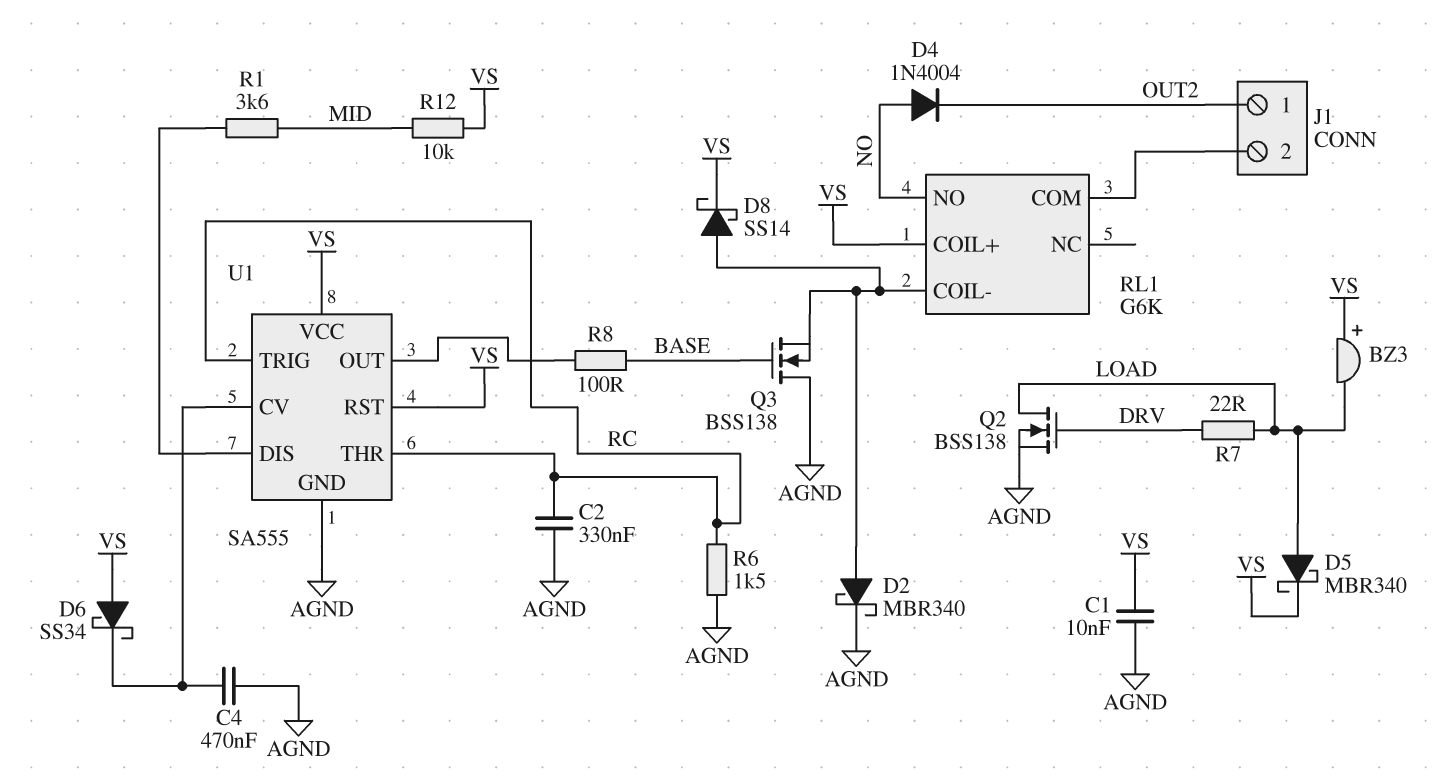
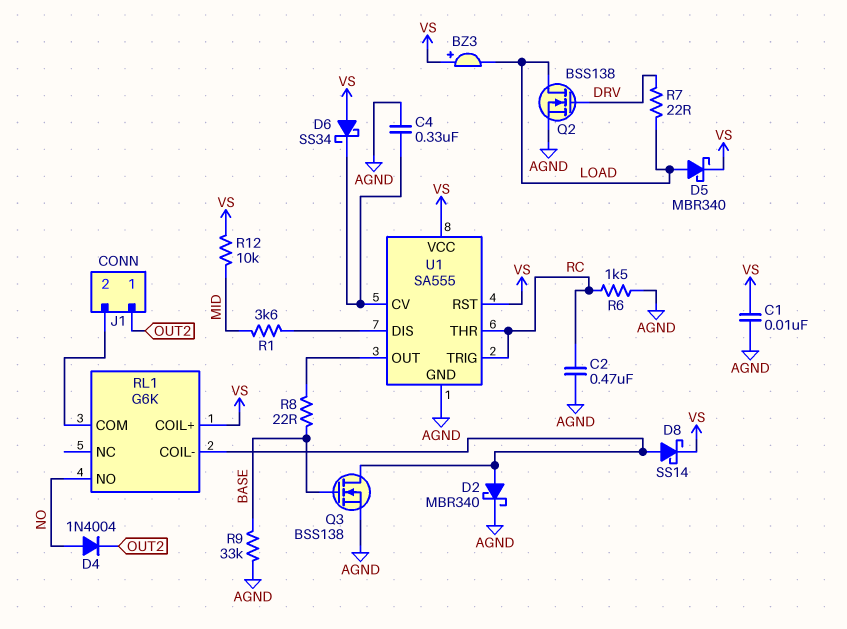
C2: 330nF (AGND, RC) -> 470nF (AGND, RC)
C4: 470nF (AGND, U1/CV) -> 330nF (AGND, U1/CV)
Q3: NMOS BSS138 (G BASE, D AGND, S RL1/COIL-) -> NMOS BSS138 (G BASE, D RL1/COIL-, S AGND)
R8: 100 (BASE, U1/OUT) -> 22 (BASE, U1/OUT)
R9: none -> 33k (AGND, BASE)

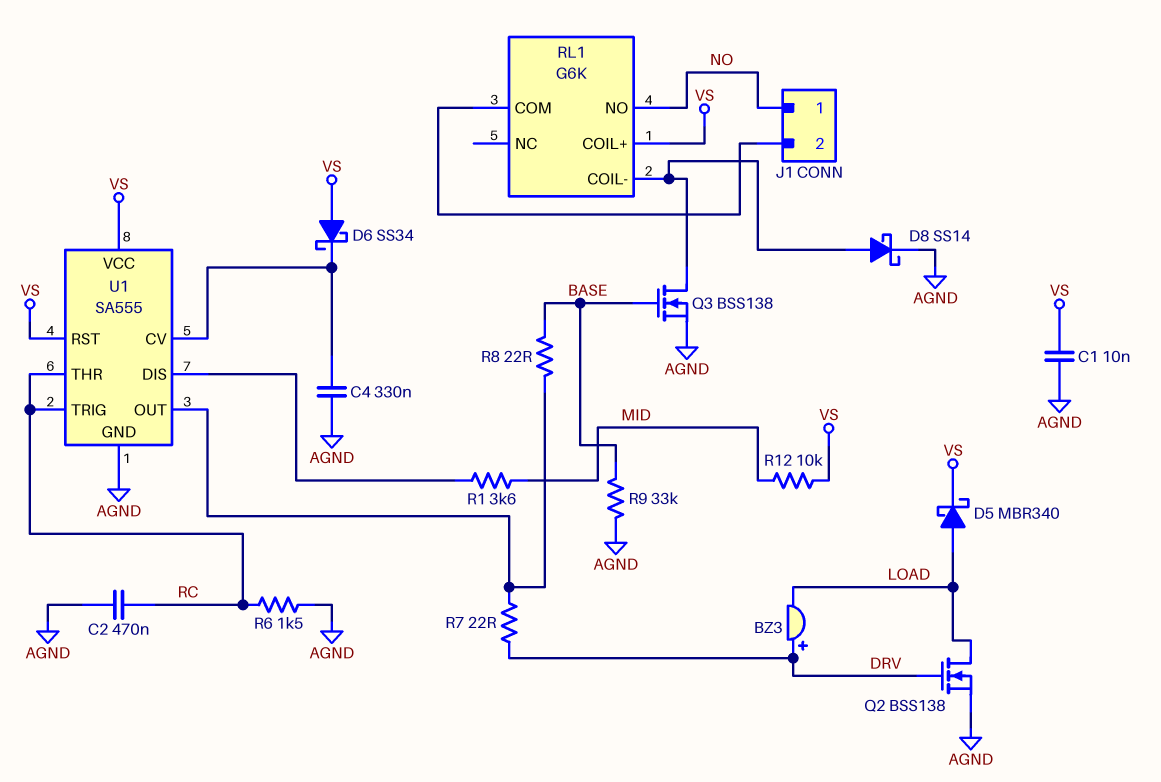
BZ3: buzzer (plus VS, minus LOAD) -> buzzer (plus DRV, minus LOAD)
D2: schottky MBR340 (A RL1/COIL-, K AGND) -> none
D4: diode 1N4004 (A NO, K OUT2) -> none
D8: schottky SS14 (A RL1/COIL-, K VS) -> schottky SS14 (A RL1/COIL-, K AGND)
J1 pin 1: OUT2 -> NO
R7: 22 (DRV, LOAD) -> 22 (DRV, U1/OUT)

